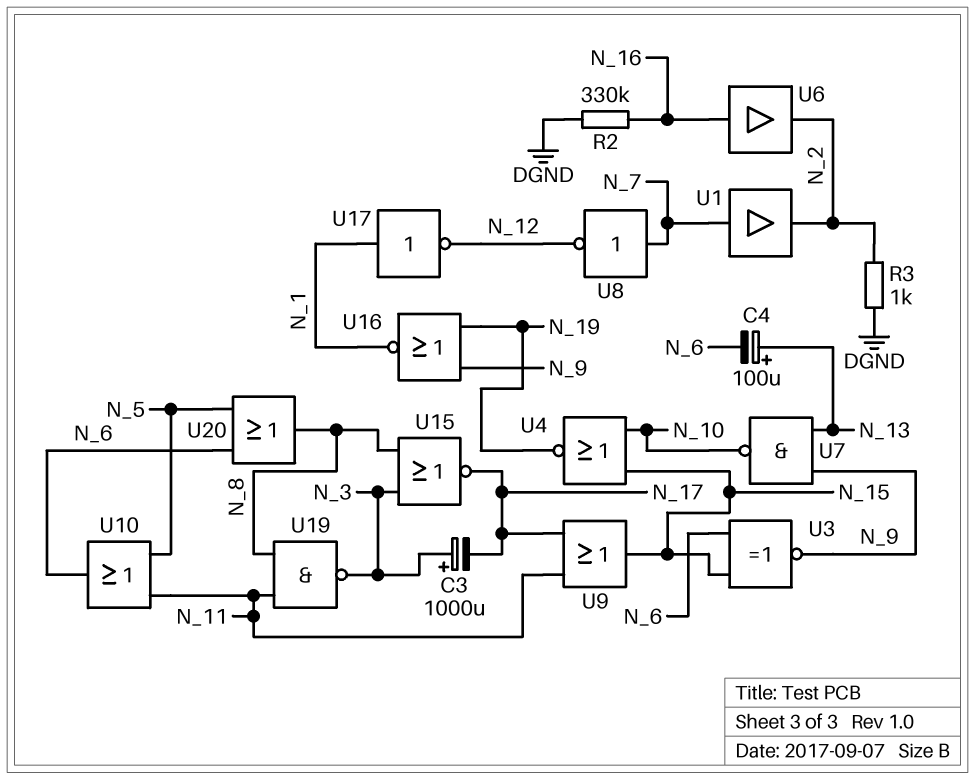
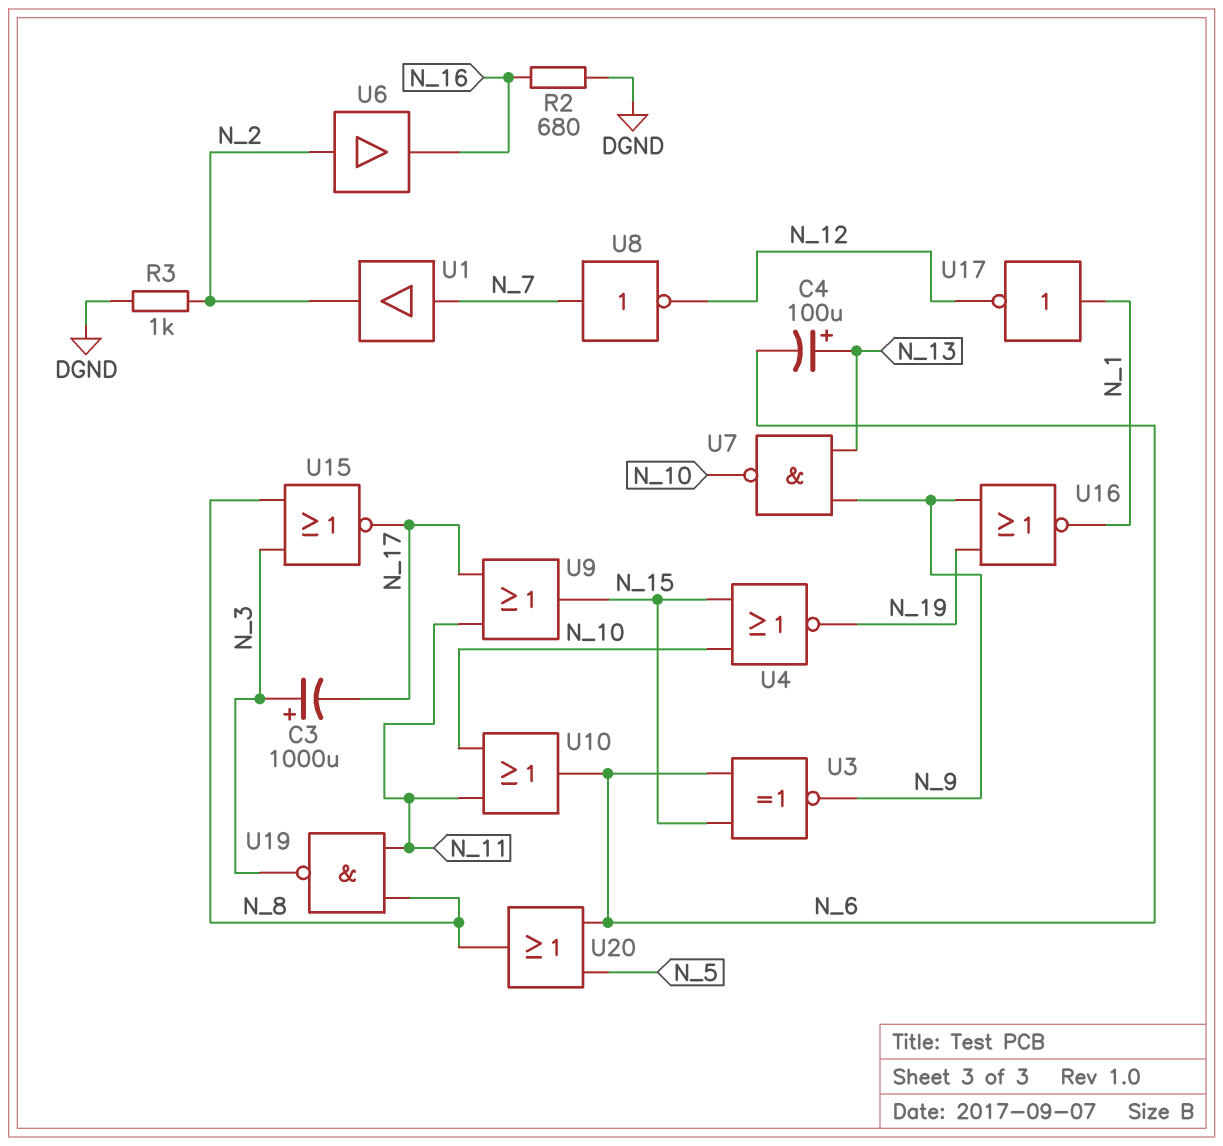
R2: 330k (DGND, N_16) -> 680 (DGND, N_16)
U6: buffer (in N_16, out N_2) -> buffer (in N_2, out N_16)
U10: OR (in N_5, in N_11, out N_6) -> OR (in N_10, in N_11, out N_6)

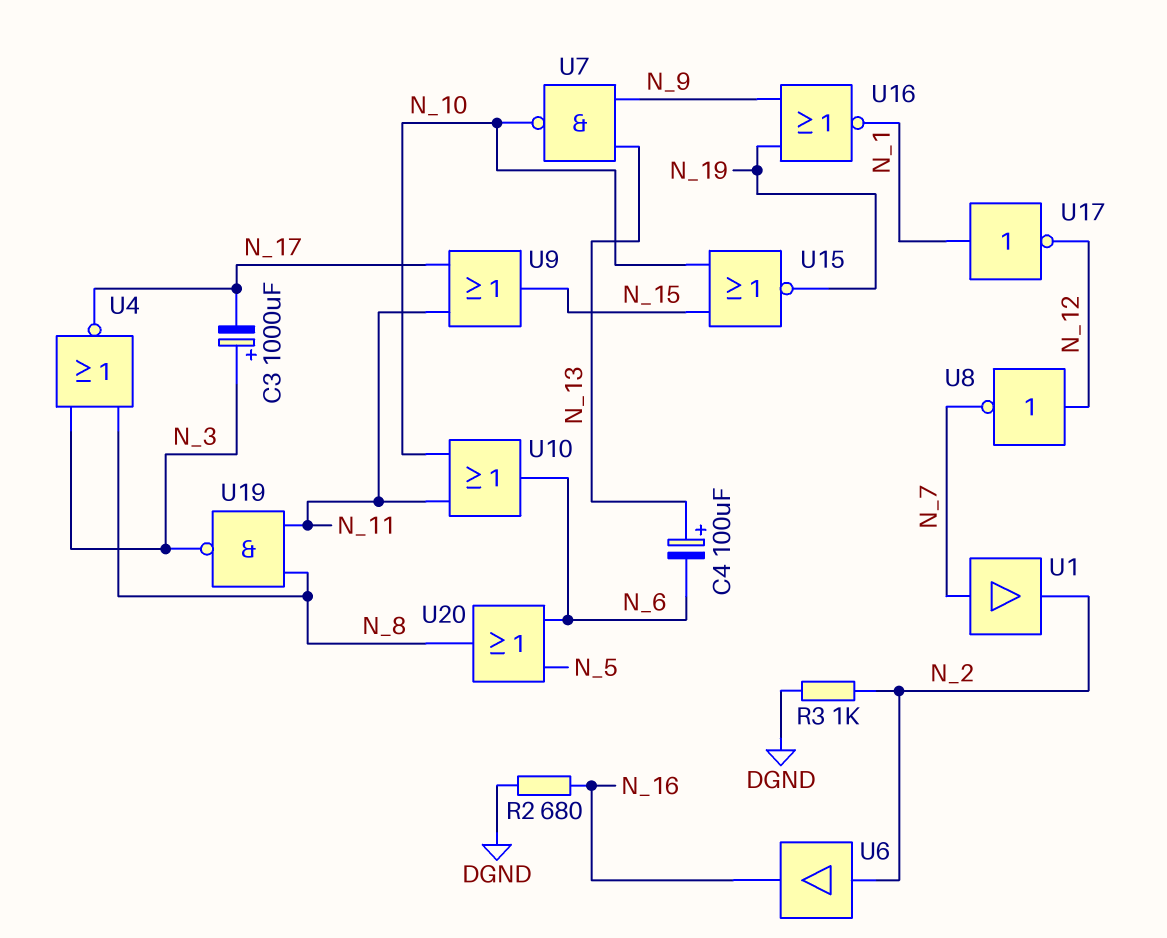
U3: XNOR (in N_6, in N_15, out N_9) -> none
U4: NOR (in N_10, in N_15, out N_19) -> NOR (in N_3, in N_8, out N_17)
U8: NOT (in N_7, out N_12) -> NOT (in N_12, out N_7)
U15: NOR (in N_3, in N_8, out N_17) -> NOR (in N_10, in N_15, out N_19)

